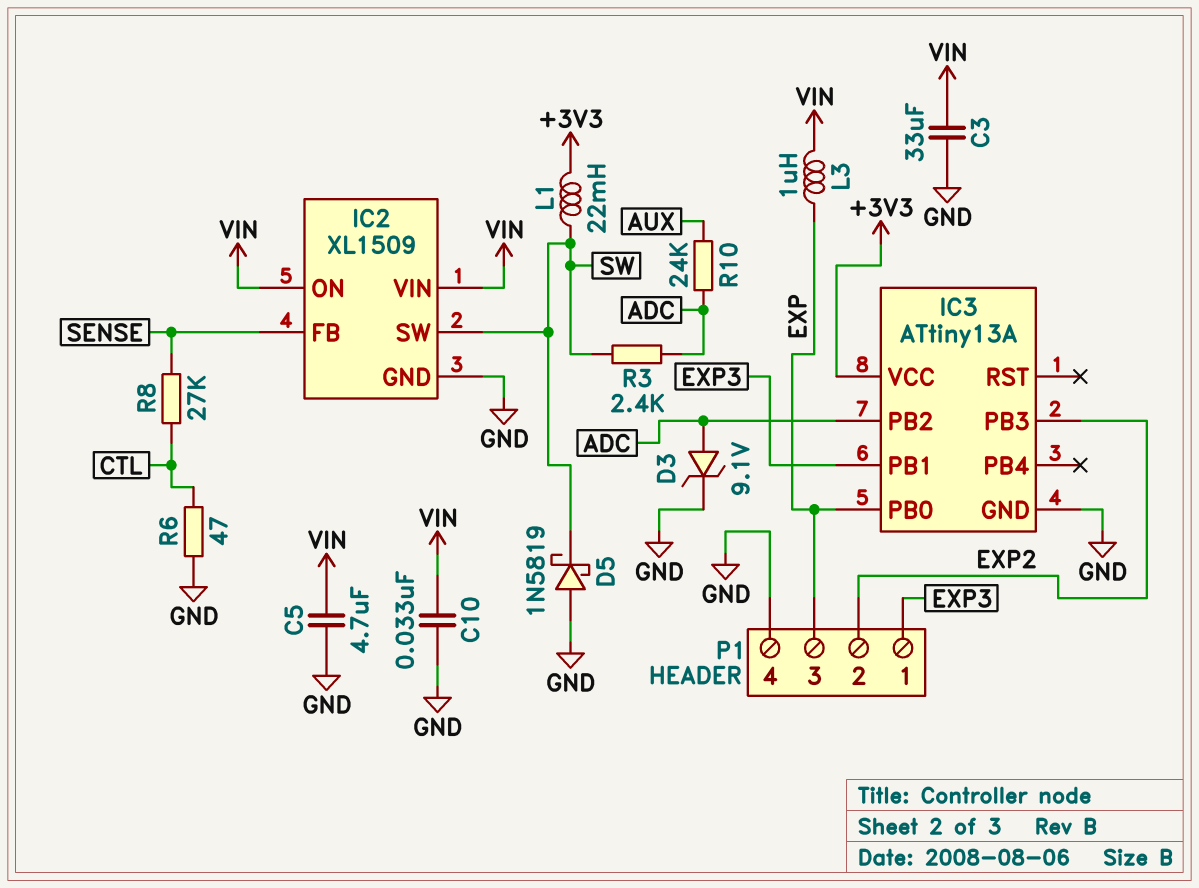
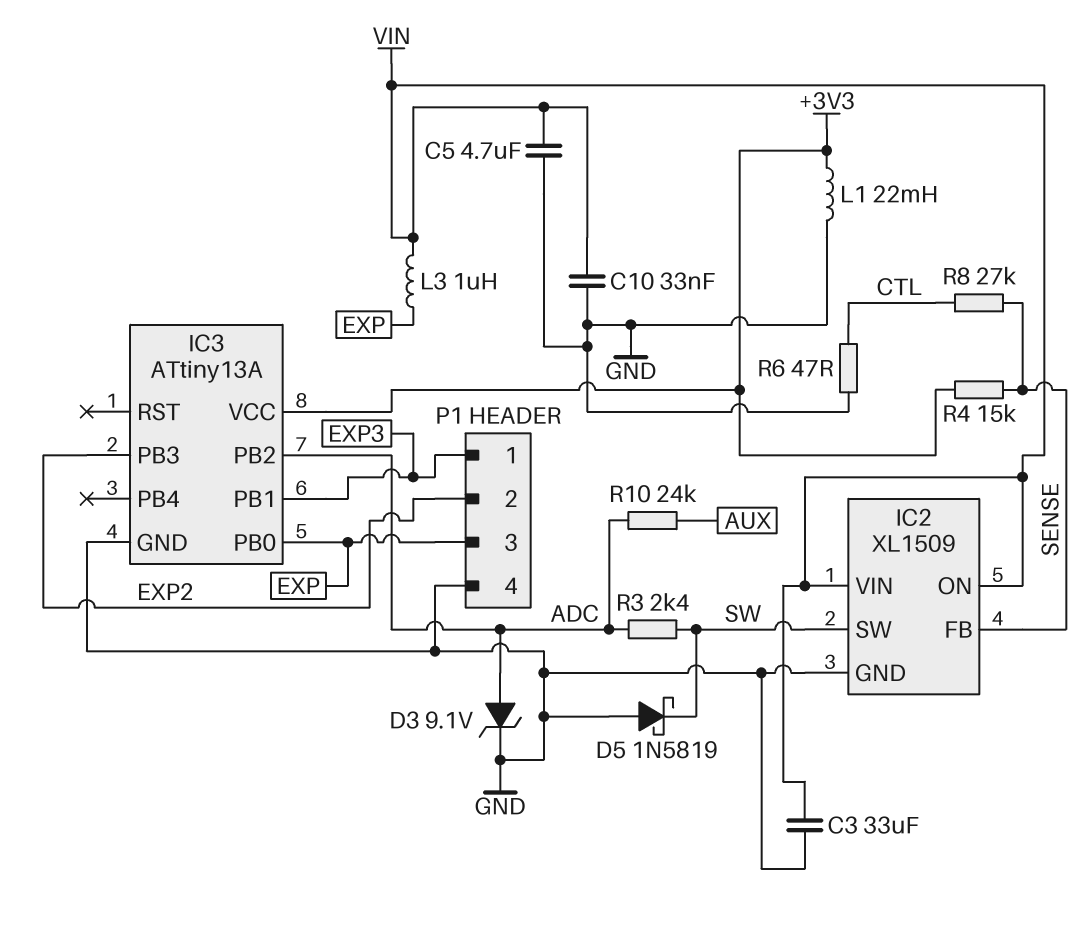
L1: 22mH (+3V3, SW) -> 22mH (+3V3, GND)
R4: none -> 15k (+3V3, SENSE)

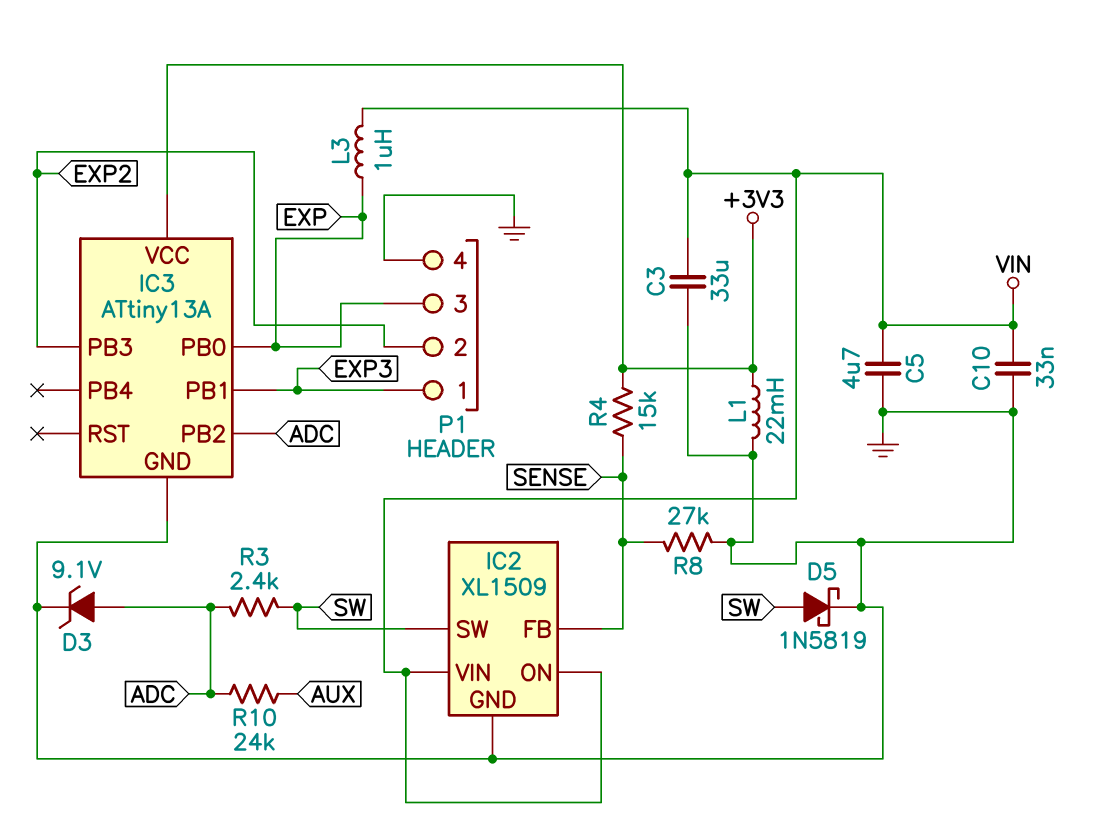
D5: schottky 1N5819 (A GND, K SW) -> schottky 1N5819 (A SW, K GND)
R6: 47 (CTL, GND) -> none
R8: 27k (CTL, SENSE) -> 27k (GND, SENSE)

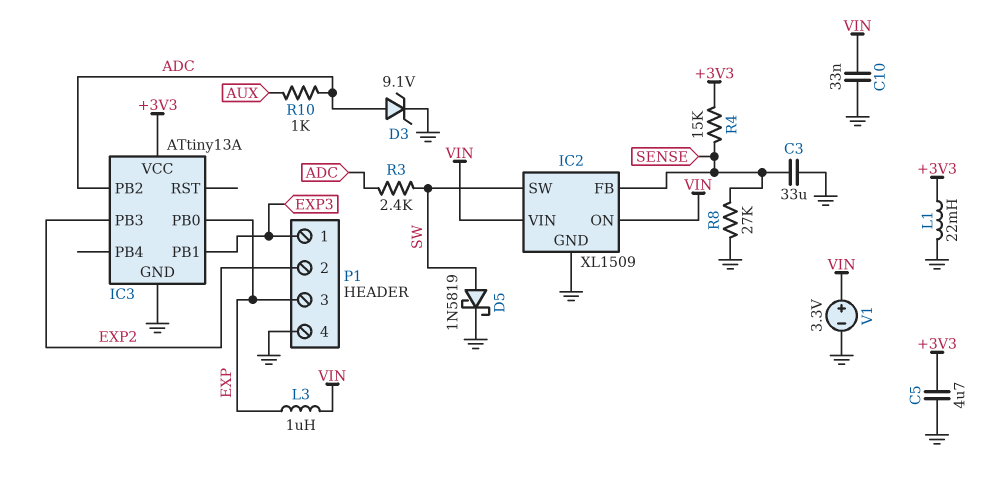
C3: 33uF (GND, VIN) -> 33uF (GND, SENSE)
C5: 4.7uF (GND, VIN) -> 4.7uF (+3V3, GND)
R10: 24k (ADC, AUX) -> 1k (ADC, AUX)
V1: none -> 3.3V (plus VIN, minus GND)

